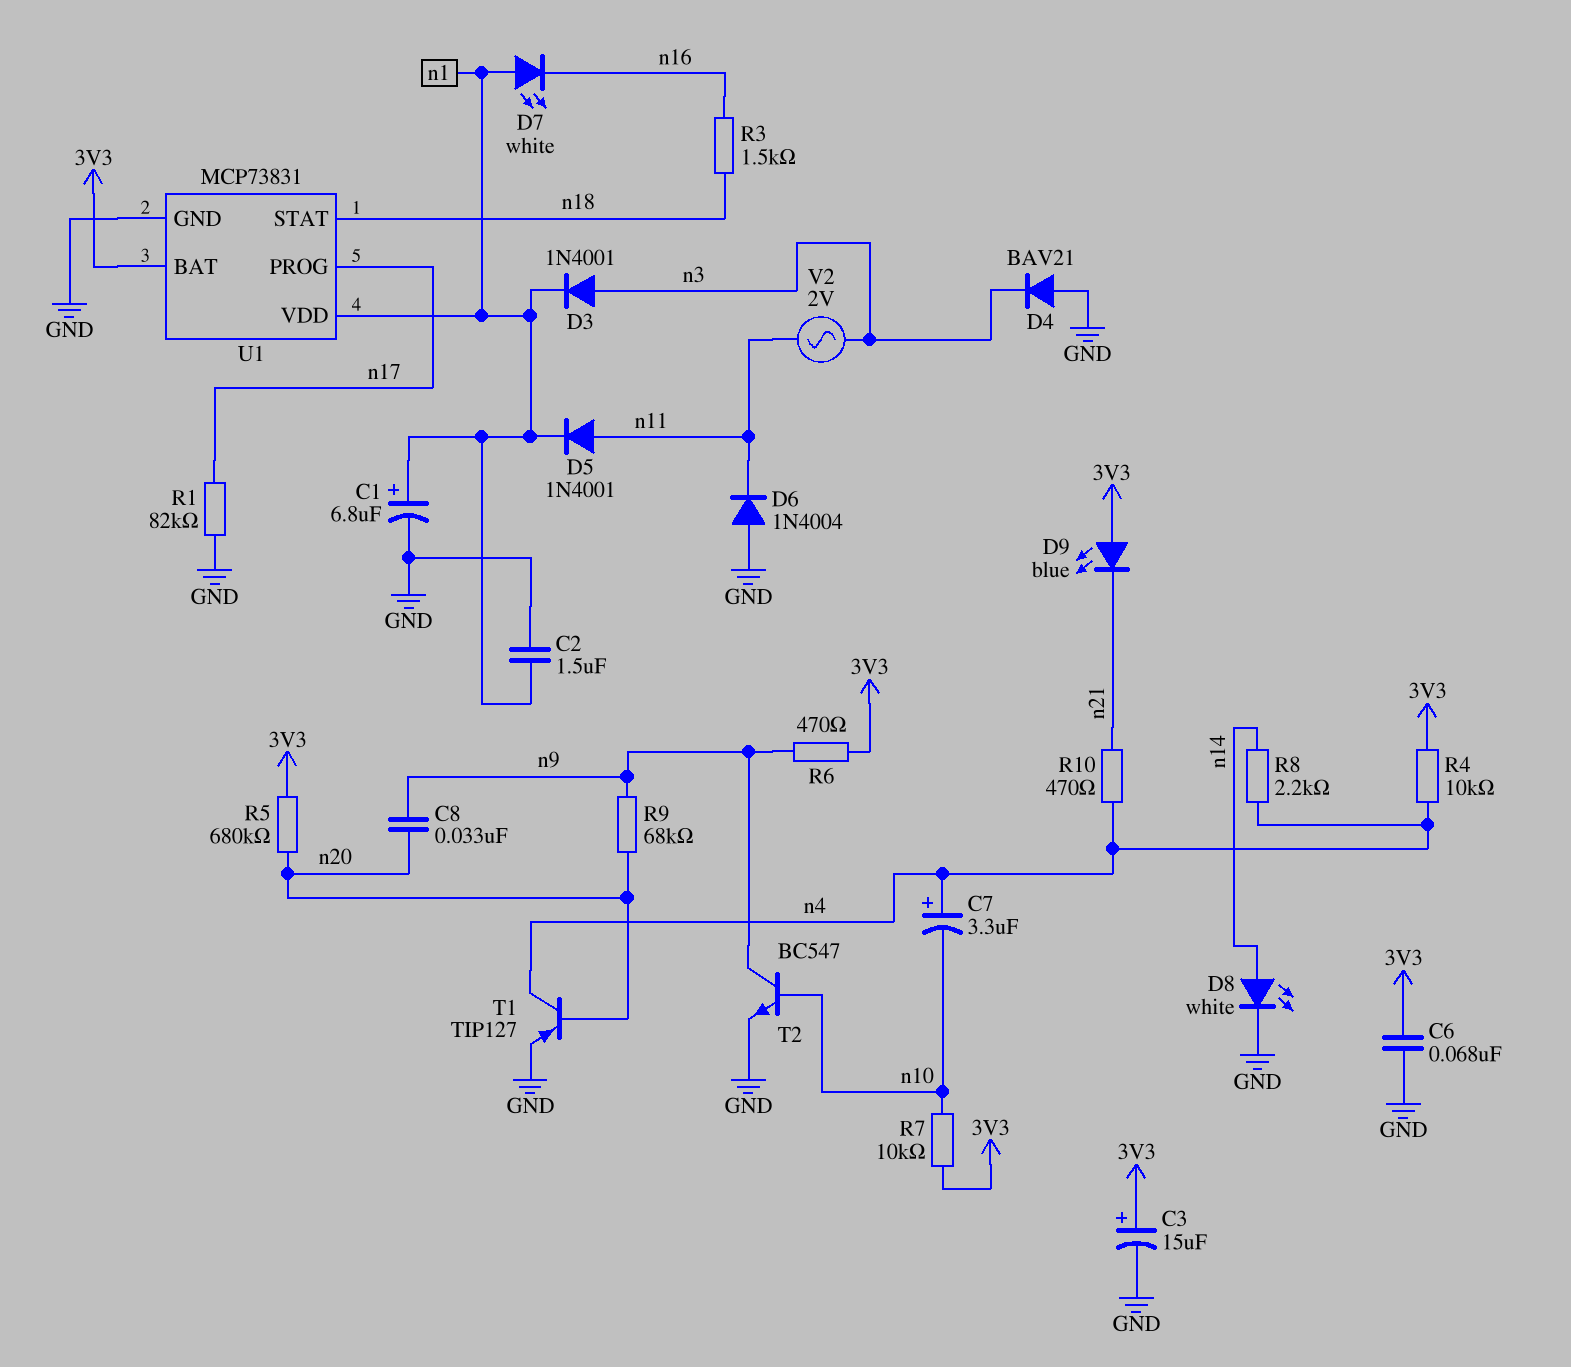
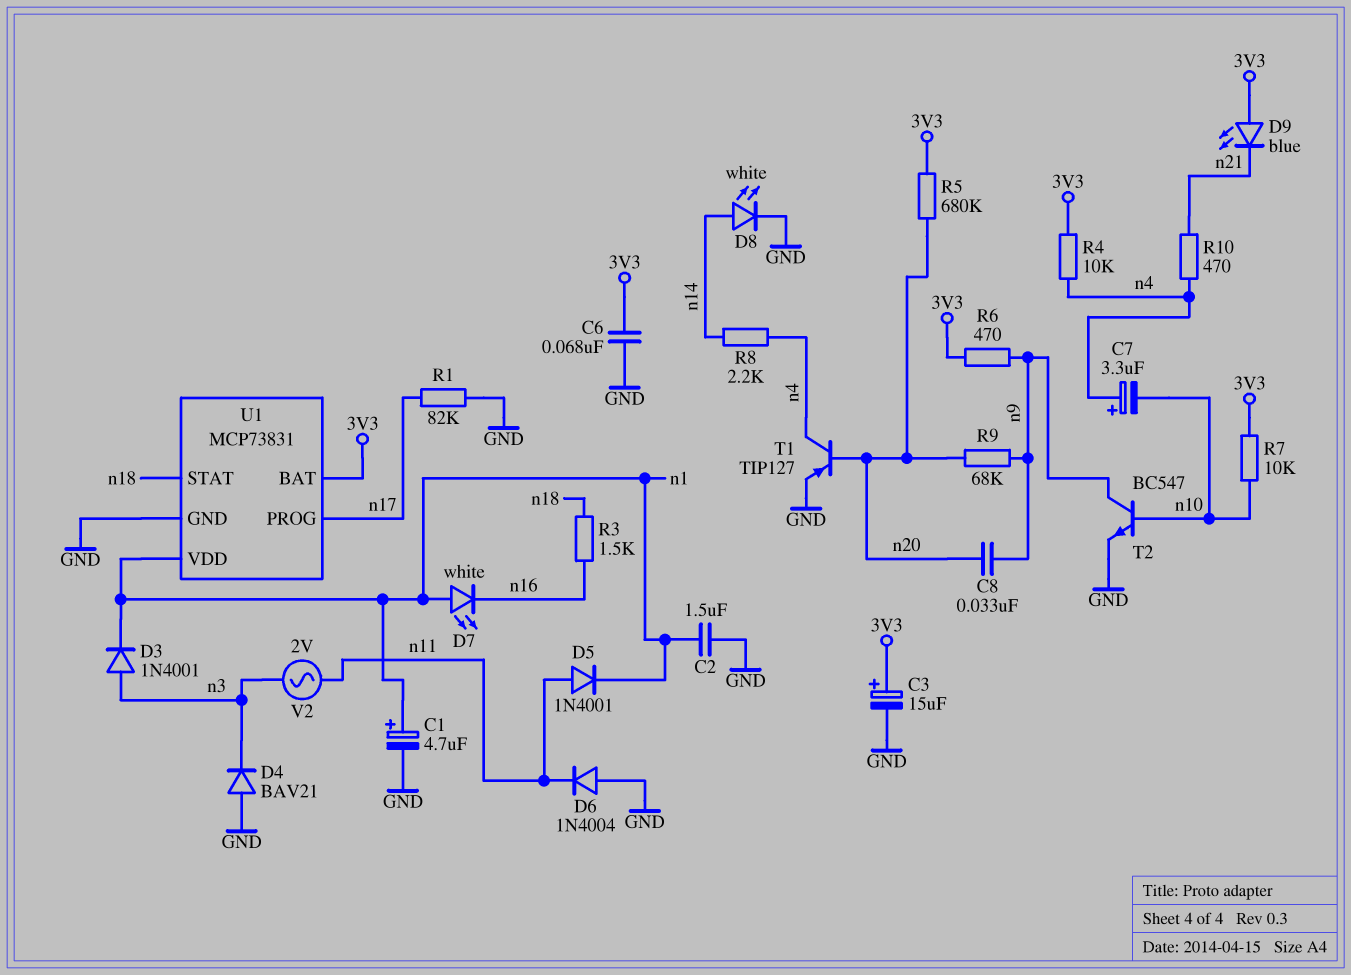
C1: 6.8uF (plus n1, minus GND) -> 4.7uF (plus n1, minus GND)

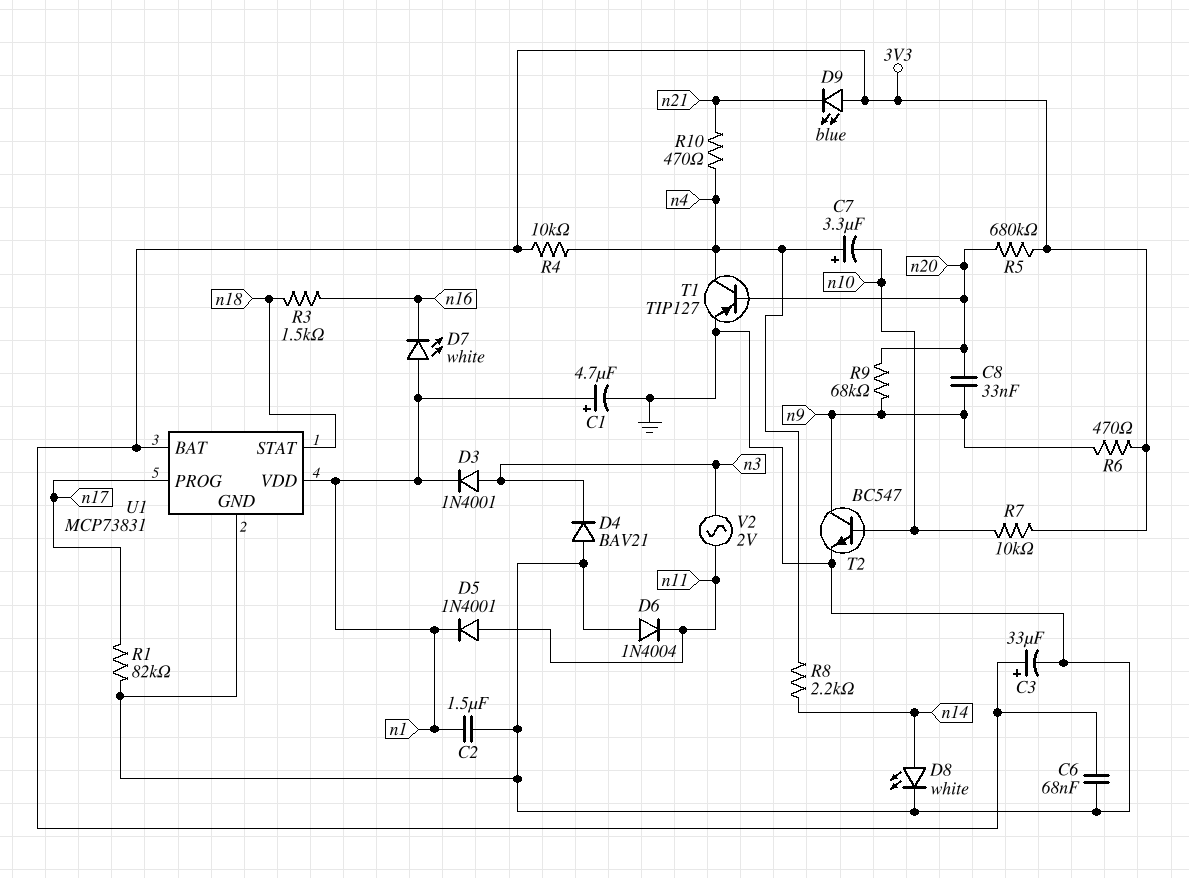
C3: 15uF (plus 3V3, minus GND) -> 33uF (plus 3V3, minus GND)

